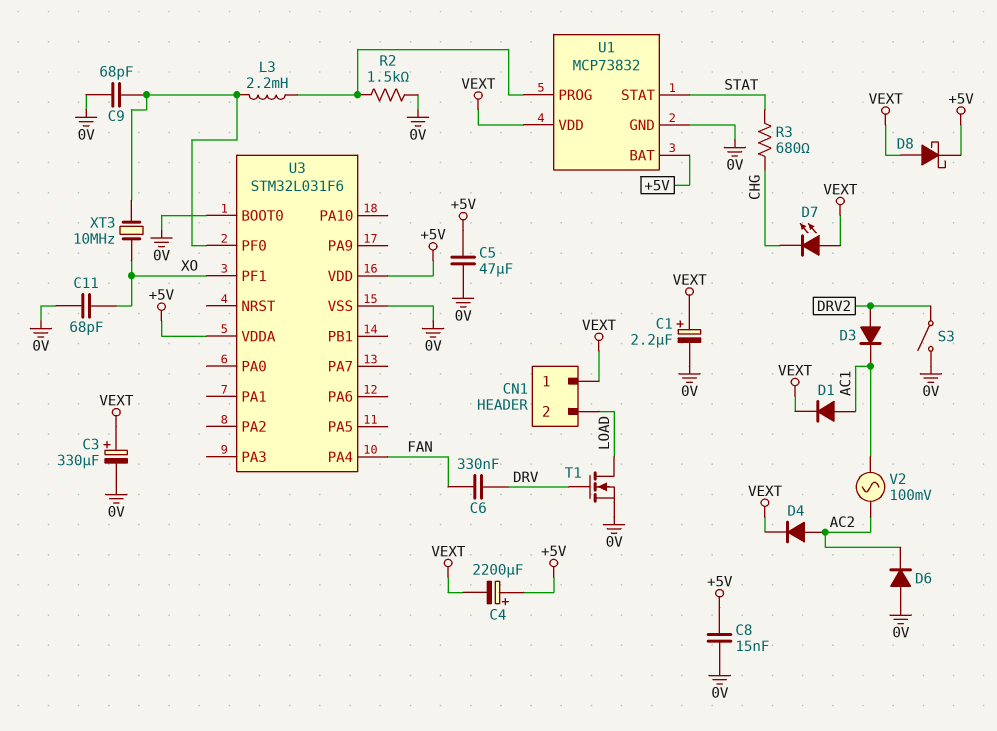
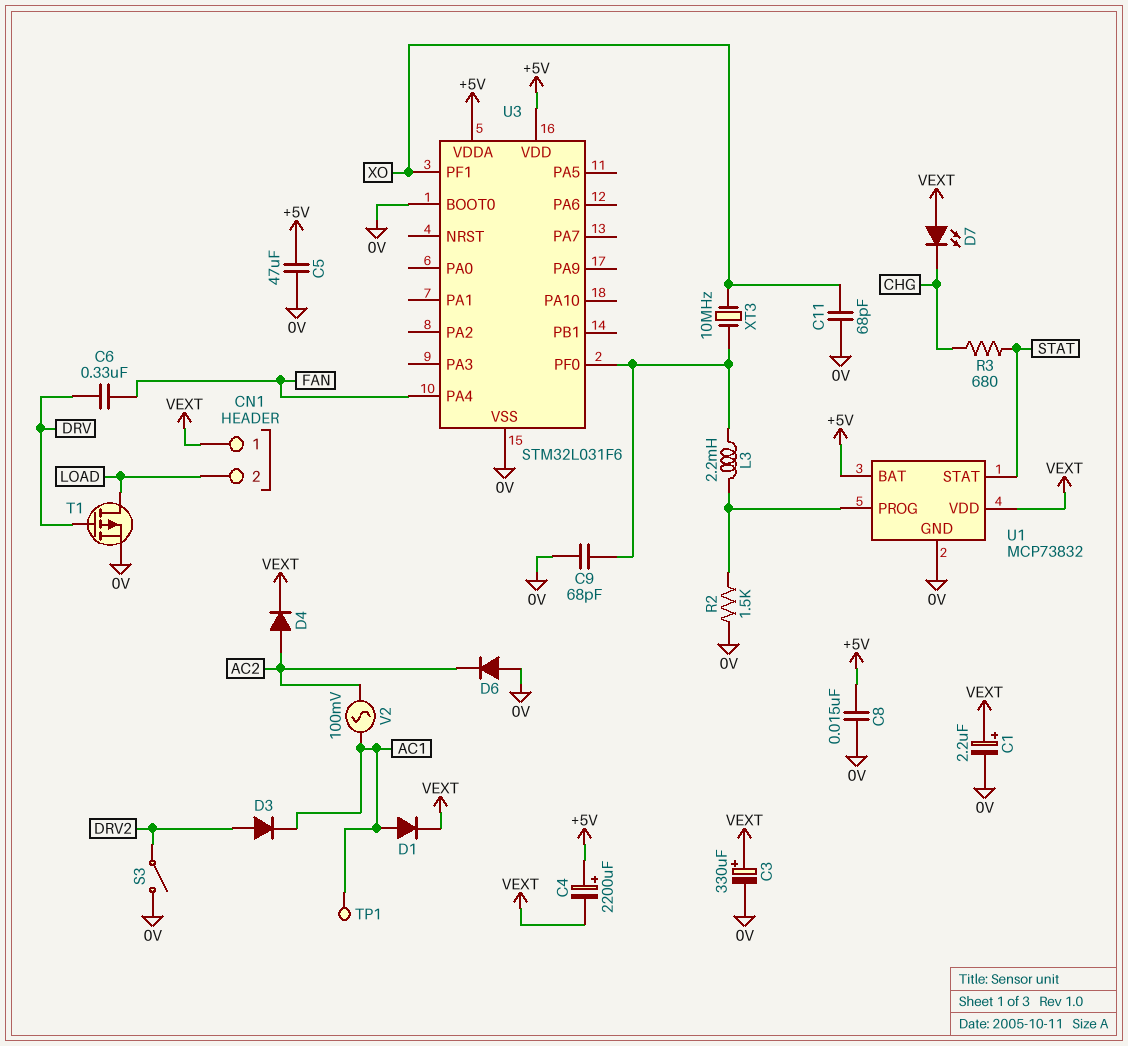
D8: schottky (A VEXT, K +5V) -> none
T1: NMOS (G DRV, D LOAD, S 0V) -> PMOS (G DRV, D LOAD, S 0V)
TP1: none -> test point (AC1)

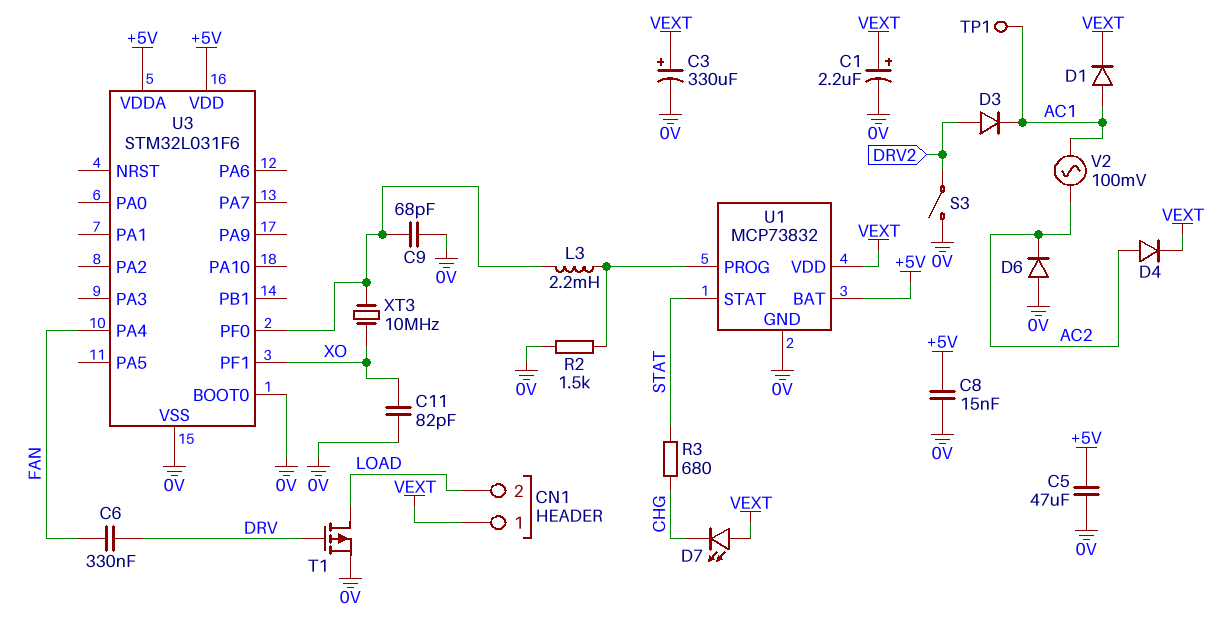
C4: 2200uF (plus +5V, minus VEXT) -> none
C11: 68pF (0V, XO) -> 82pF (0V, XO)

